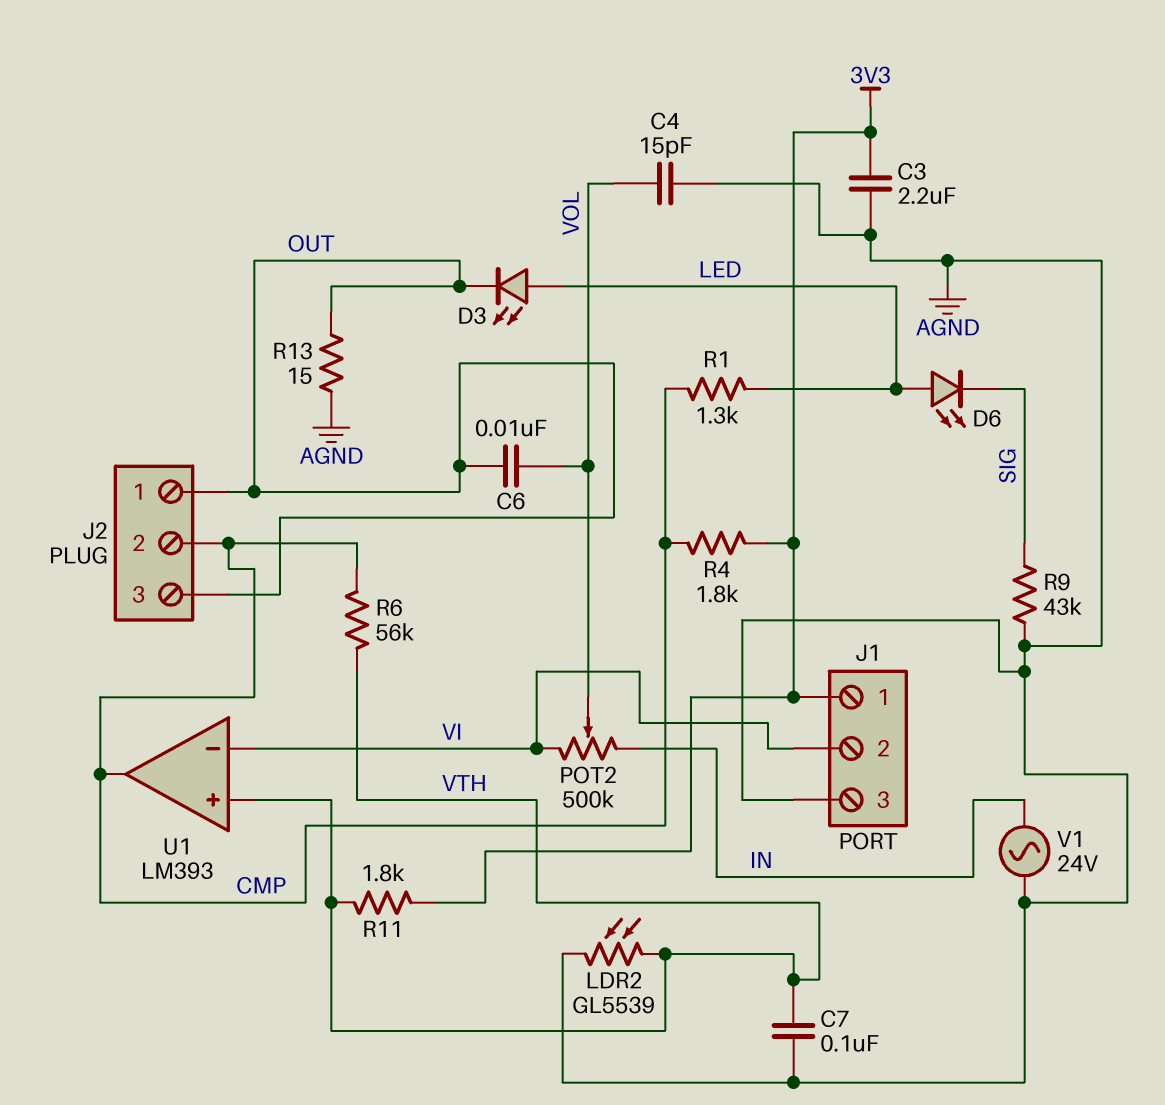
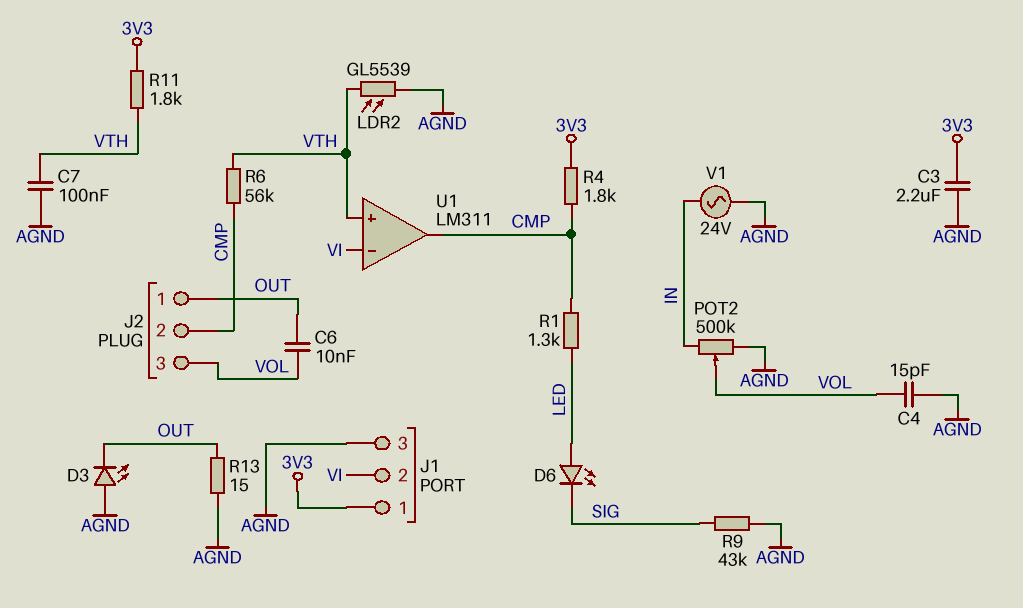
D3: LED (A LED, K OUT) -> LED (A AGND, K OUT)
J2 pin 3: OUT -> VOL
POT2: 500k (IN, VI, wiper VOL) -> 500k (AGND, IN, wiper VOL)
U1: LM393 -> LM311

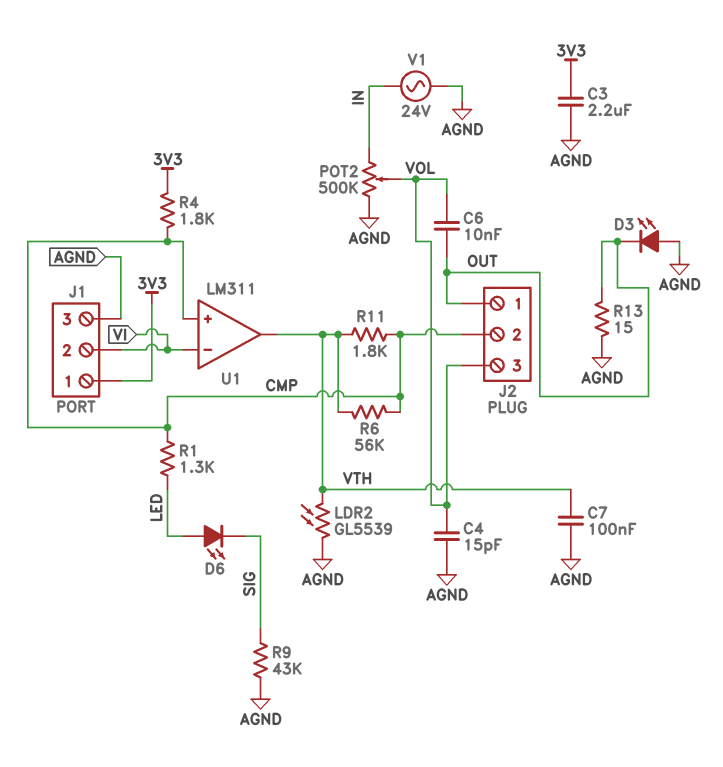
R11: 1.8k (3V3, VTH) -> 1.8k (CMP, VTH)
U1 pin in+: VTH -> CMP
U1 pin out: CMP -> VTH

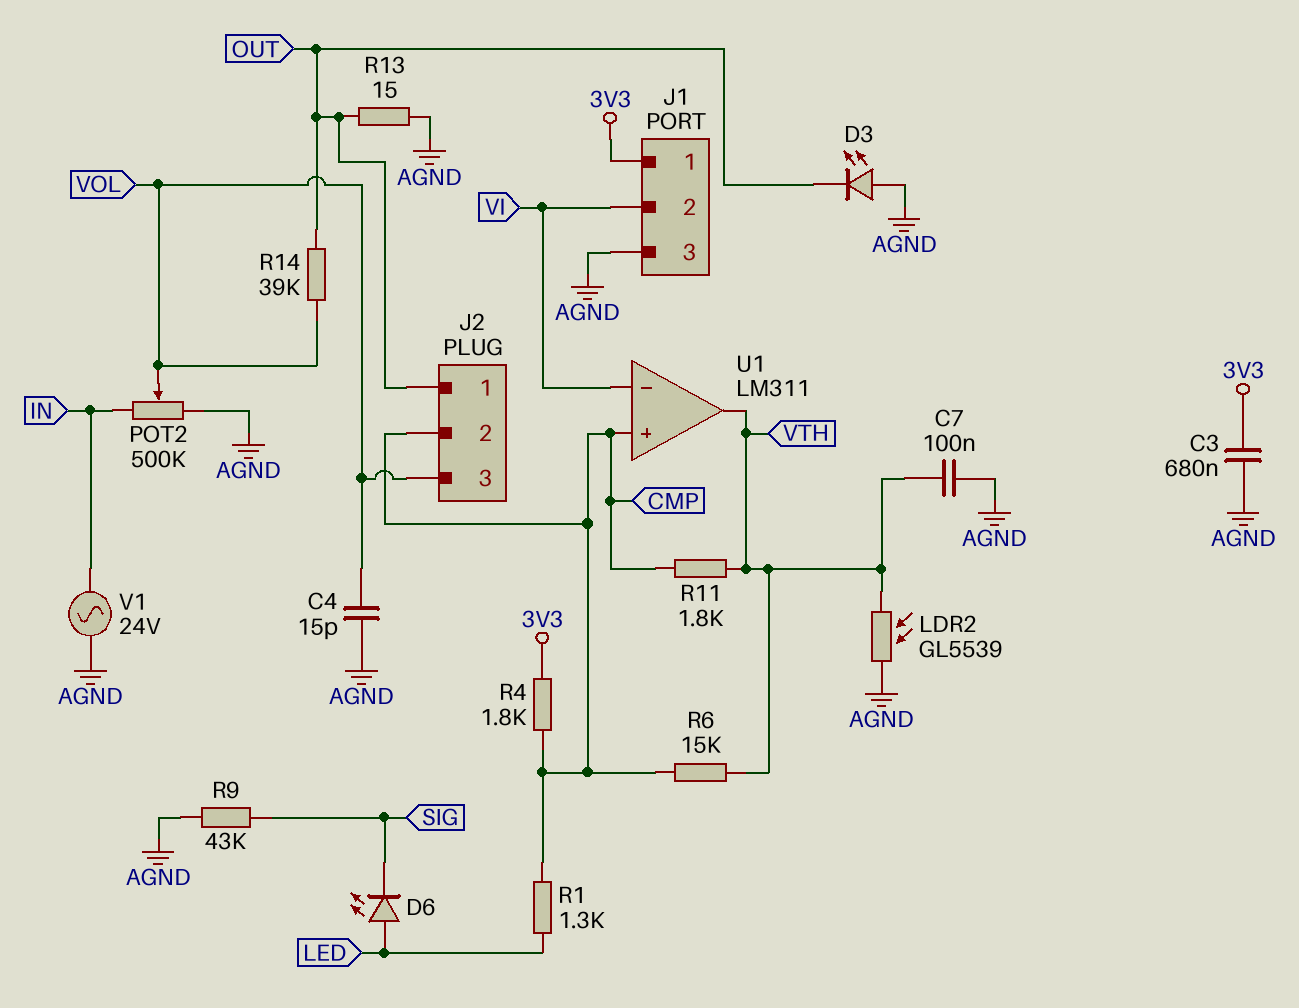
C3: 2.2uF (3V3, AGND) -> 680nF (3V3, AGND)
C6: 10nF (OUT, VOL) -> none
R6: 56k (CMP, VTH) -> 15k (CMP, VTH)
R14: none -> 39k (OUT, VOL)

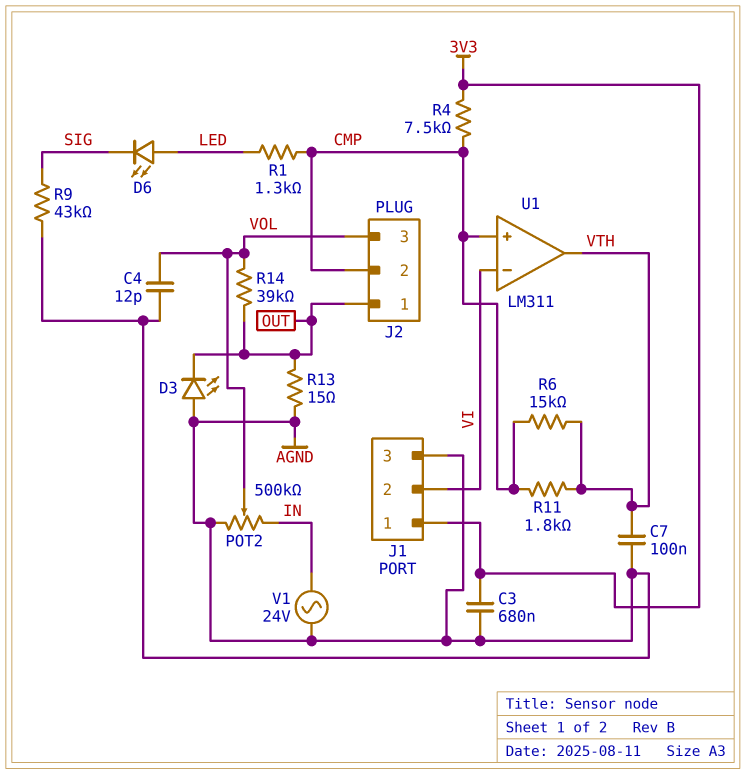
C4: 15pF (AGND, VOL) -> 12pF (AGND, VOL)
LDR2: GL5539 (AGND, VTH) -> none
R4: 1.8k (3V3, CMP) -> 7.5k (3V3, CMP)

